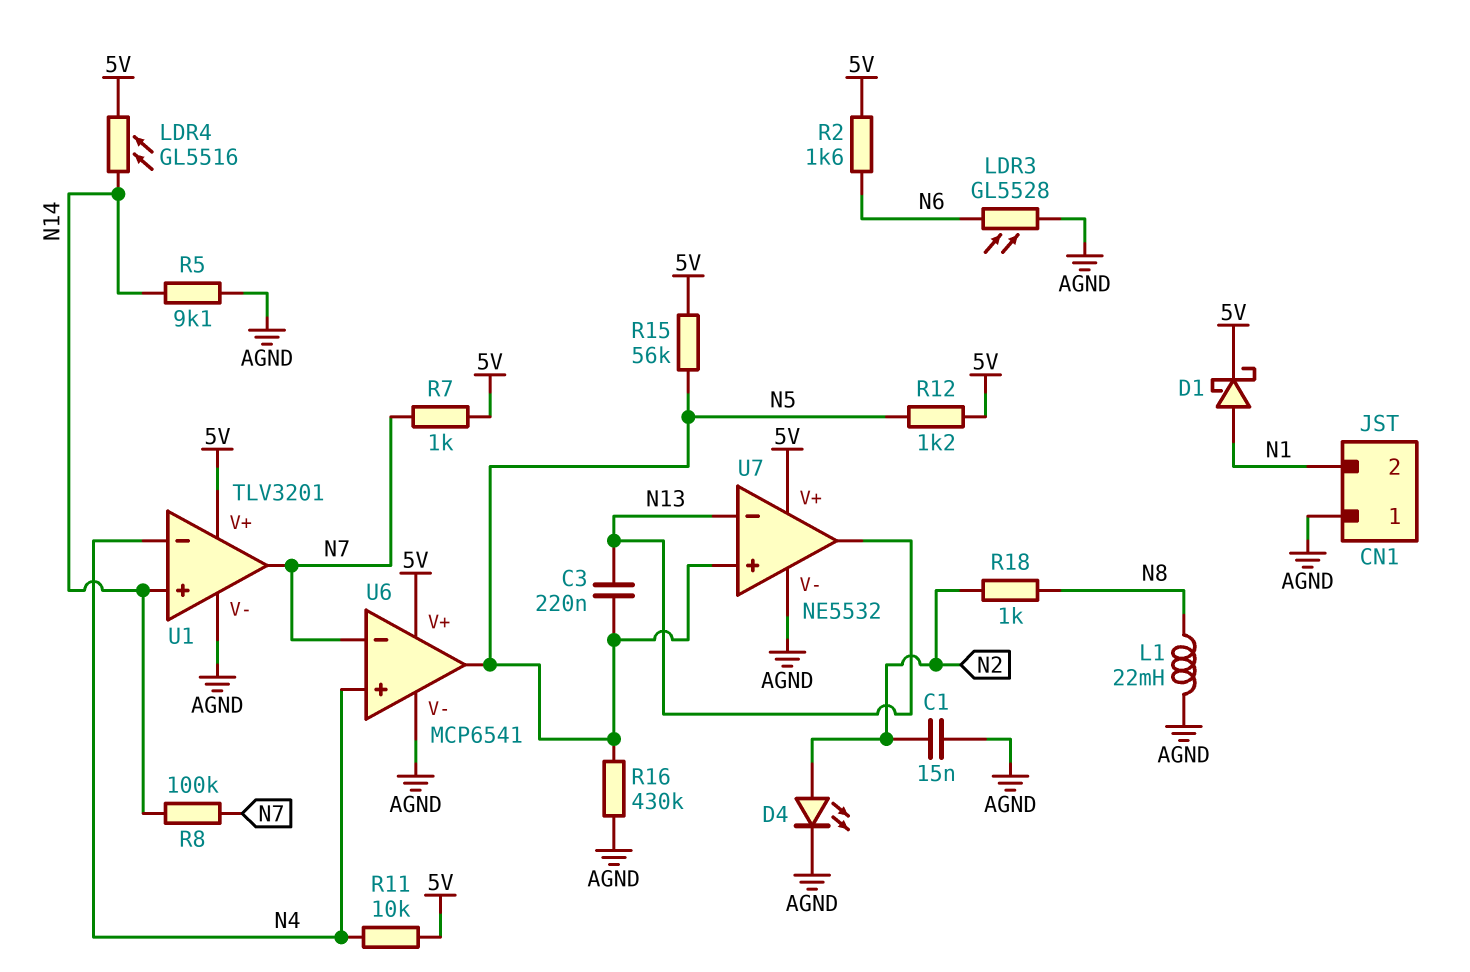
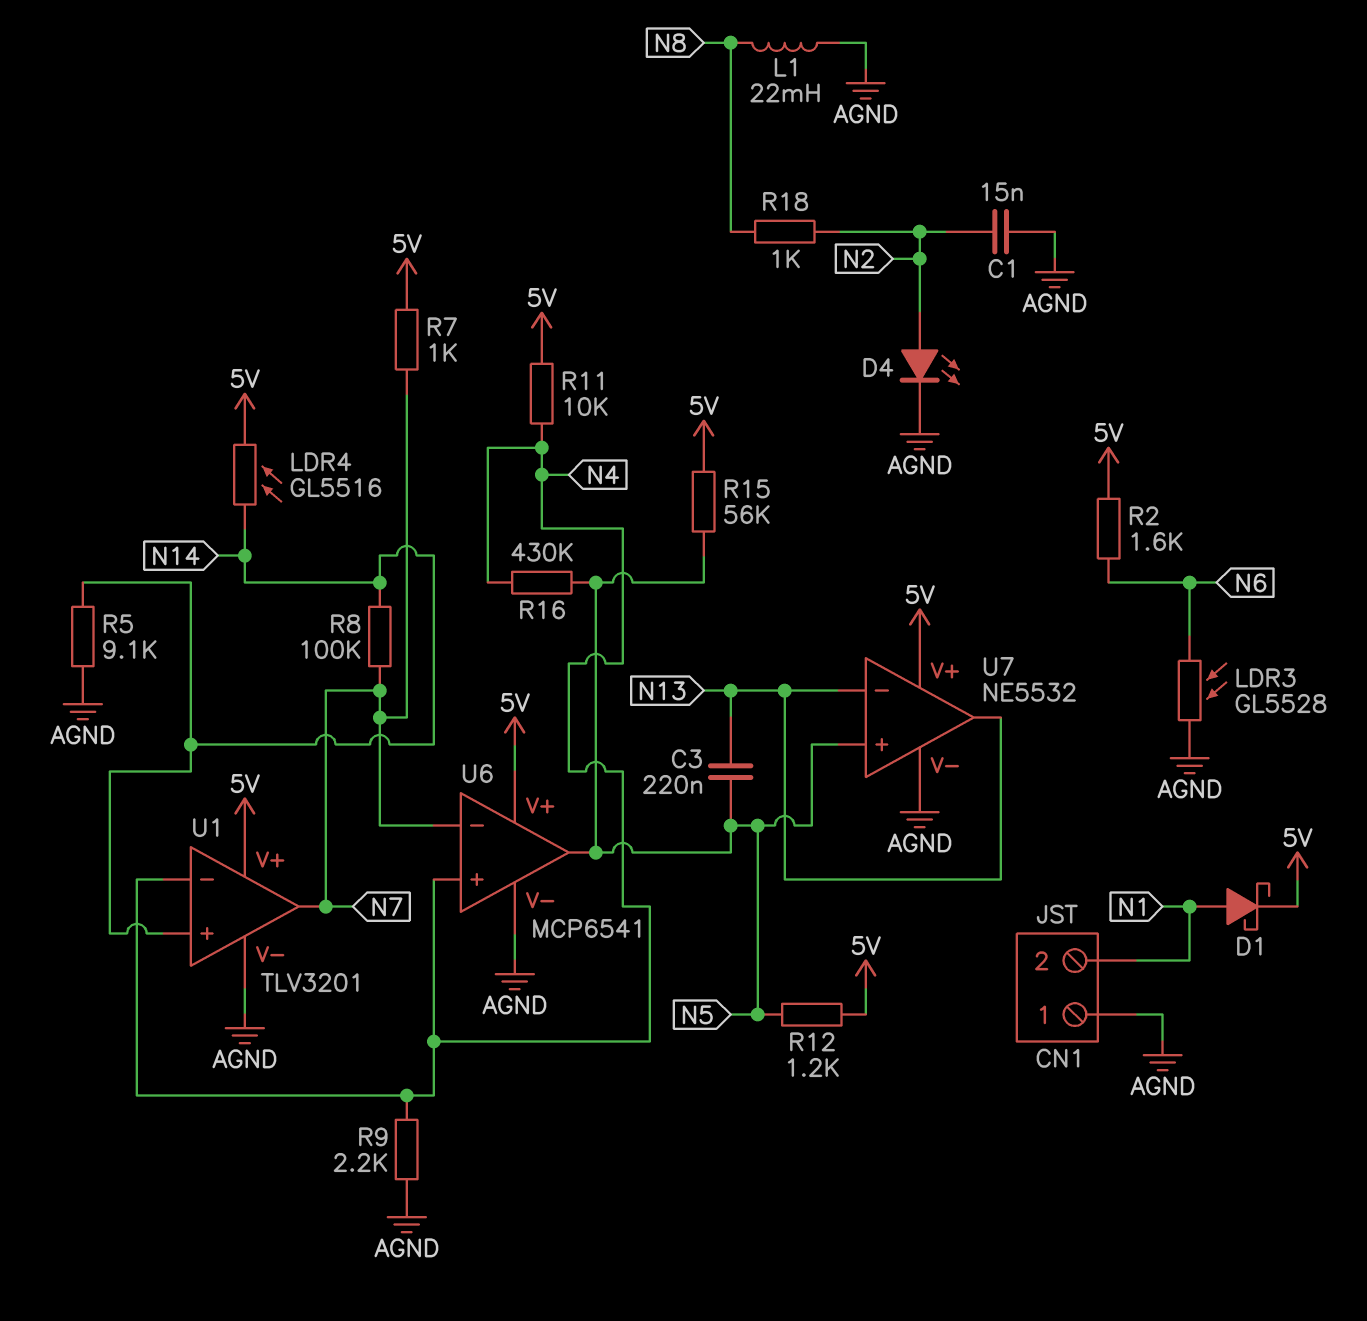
R9: none -> 2.2k (AGND, N4)
R16: 430k (AGND, N5) -> 430k (N4, N5)

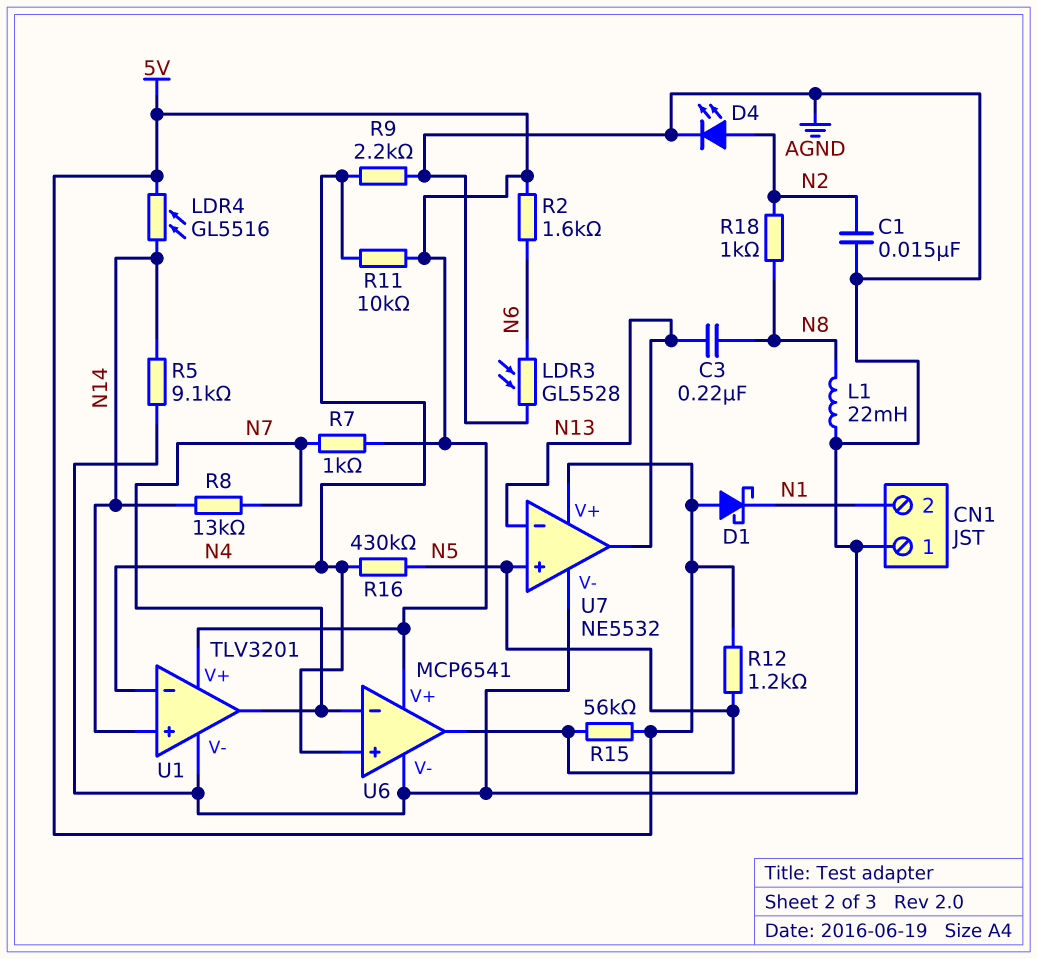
C3: 220nF (N5, N13) -> 220nF (N8, N13)
D1: schottky (A N1, K 5V) -> schottky (A 5V, K N1)
R8: 100k (N7, N14) -> 13k (N7, N14)

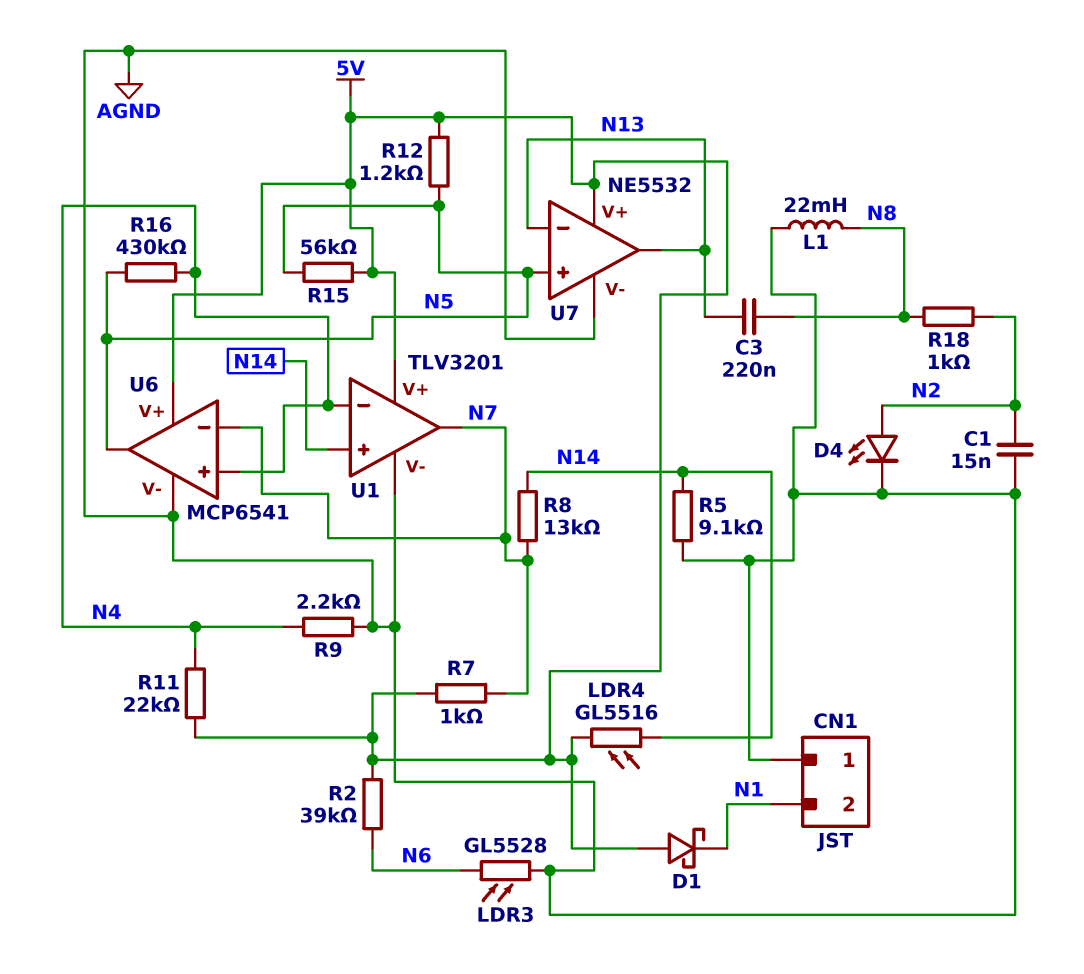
R2: 1.6k (5V, N6) -> 39k (5V, N6)
R11: 10k (5V, N4) -> 22k (5V, N4)

